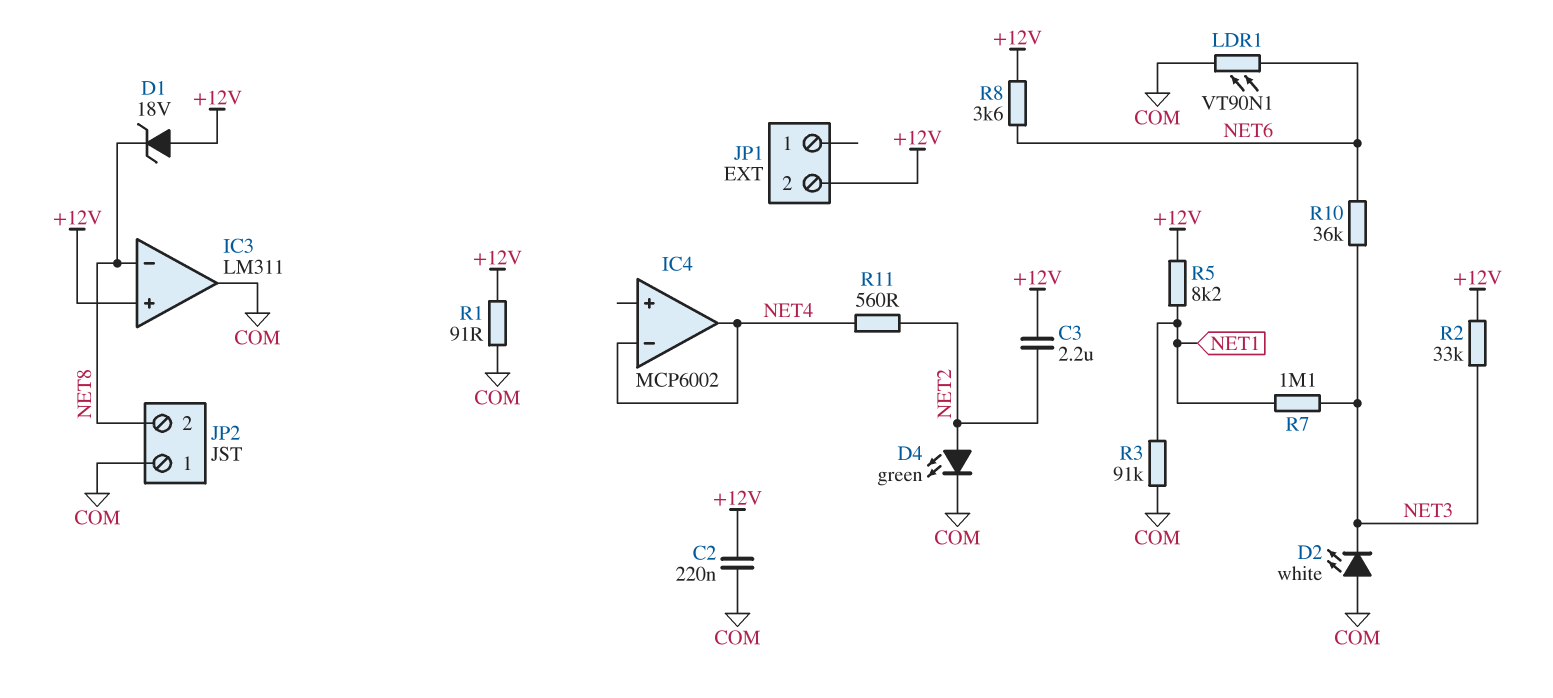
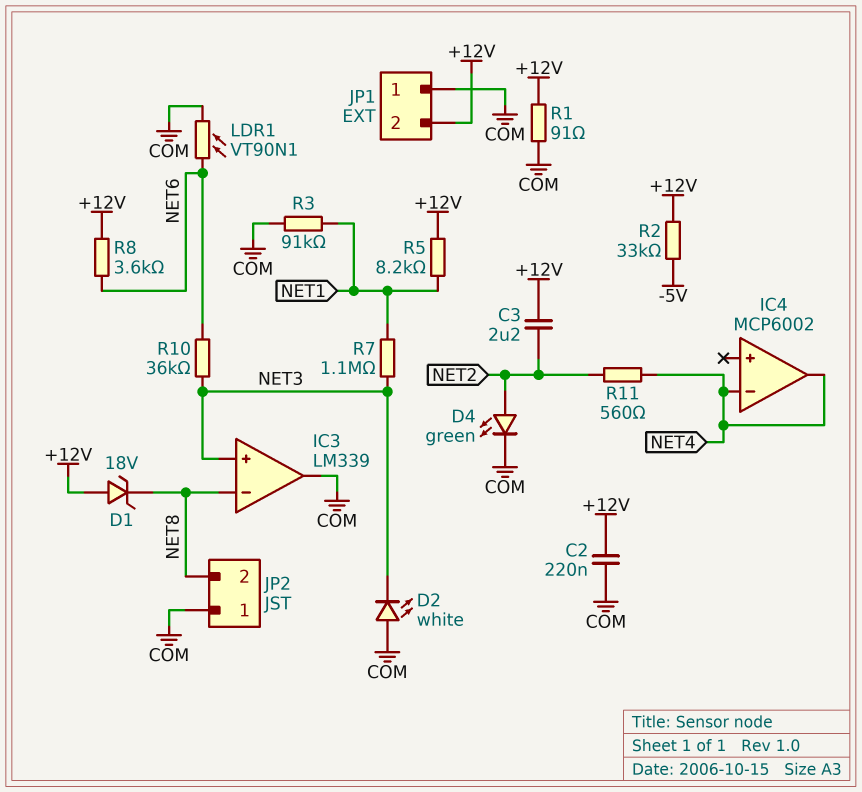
IC3: LM311 -> LM339
IC3 pin in+: +12V -> NET3
JP1 pin 1: none -> COM
R2: 33k (+12V, NET3) -> 33k (+12V, -5V)

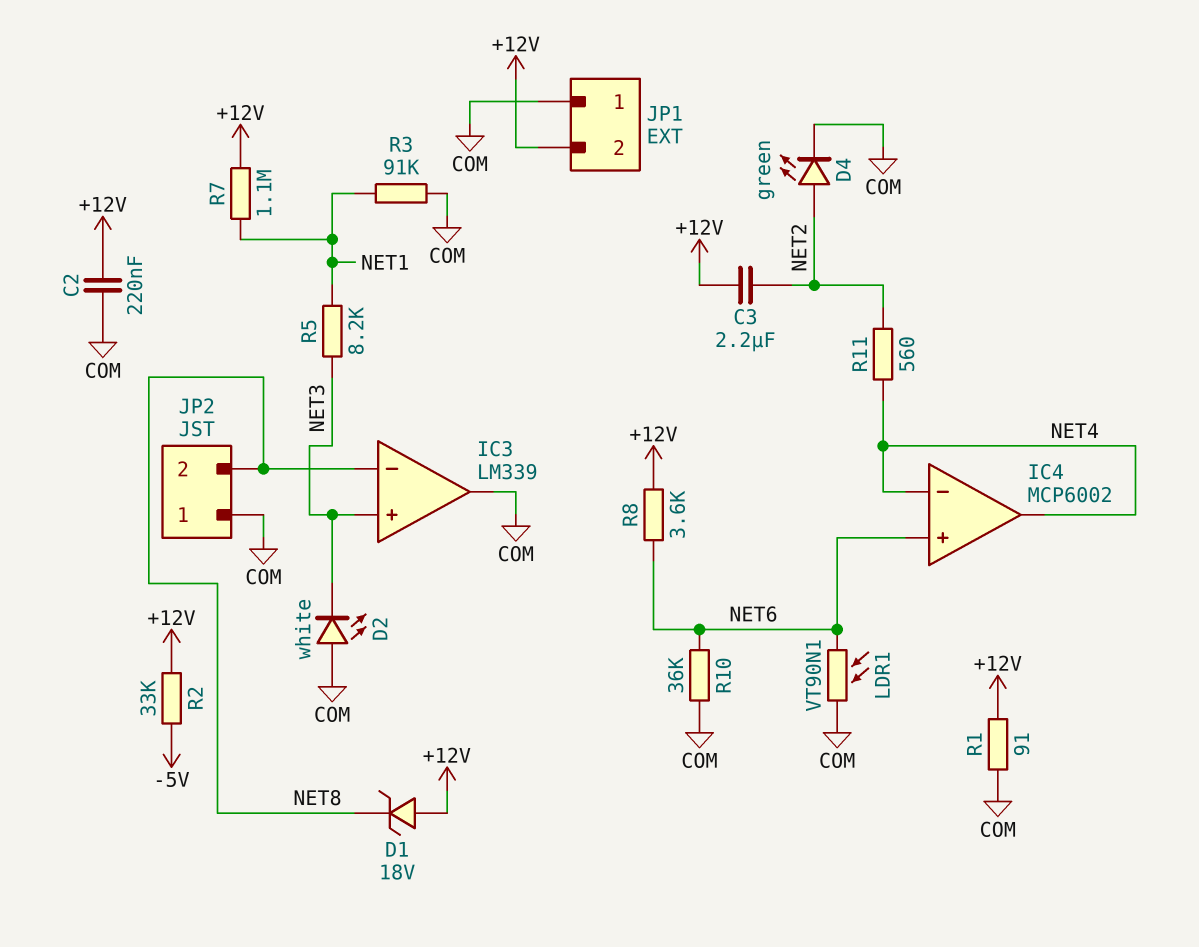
IC4 pin in+: none -> NET6
R5: 8.2k (+12V, NET1) -> 8.2k (NET1, NET3)
R7: 1.1M (NET1, NET3) -> 1.1M (+12V, NET1)
R10: 36k (NET3, NET6) -> 36k (COM, NET6)

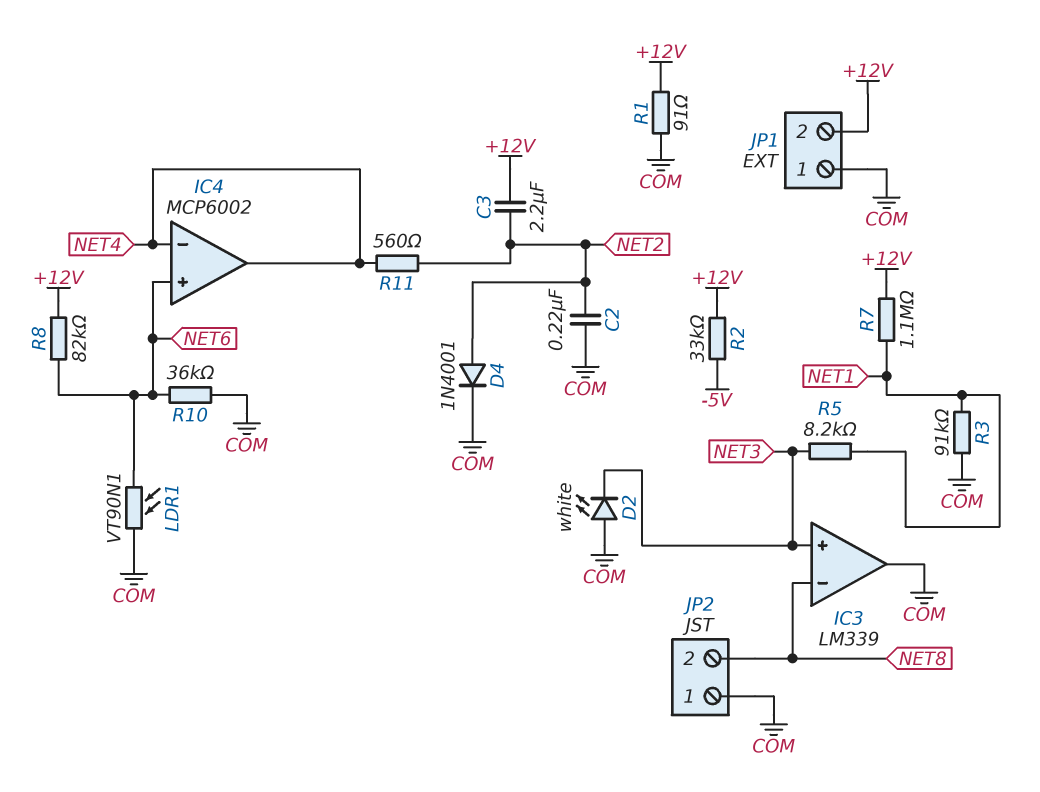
C2: 220nF (+12V, COM) -> 220nF (COM, NET2)
D1: zener 18V (A +12V, K NET8) -> none
D4: LED green (A NET2, K COM) -> diode 1N4001 (A NET2, K COM)
R8: 3.6k (+12V, NET6) -> 82k (+12V, NET6)

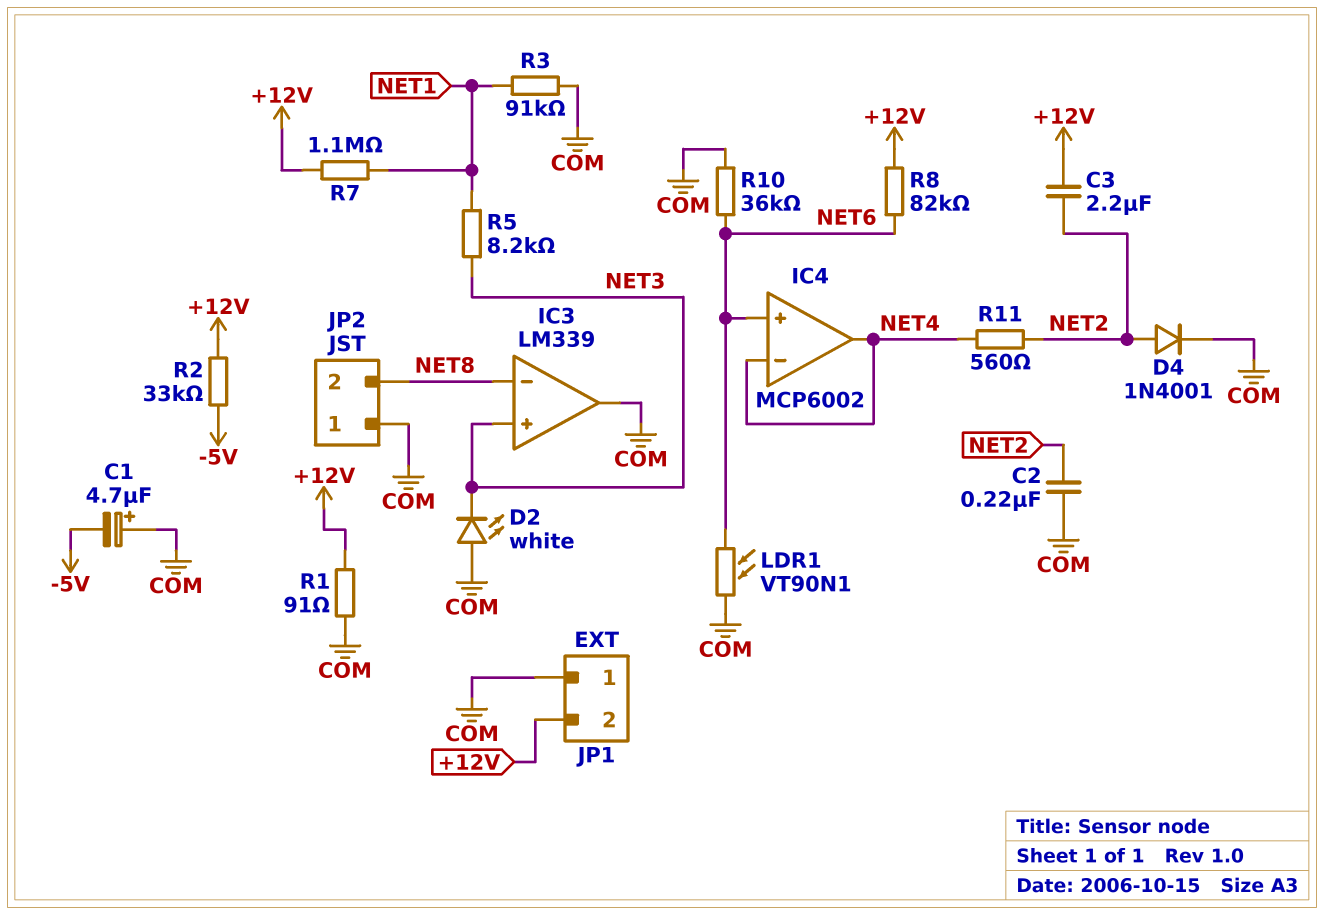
C1: none -> 4.7uF (plus COM, minus -5V)

